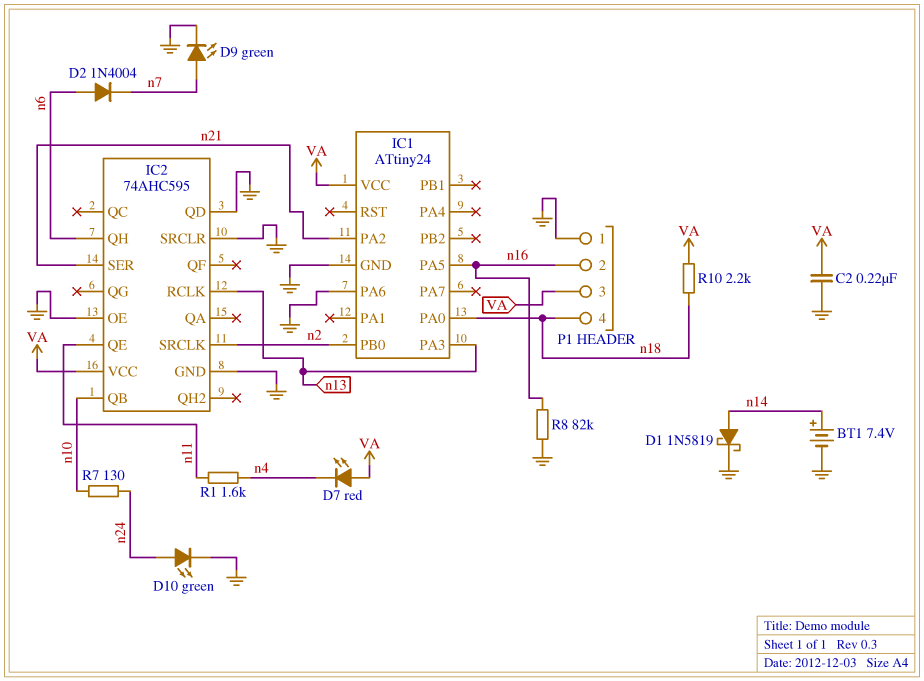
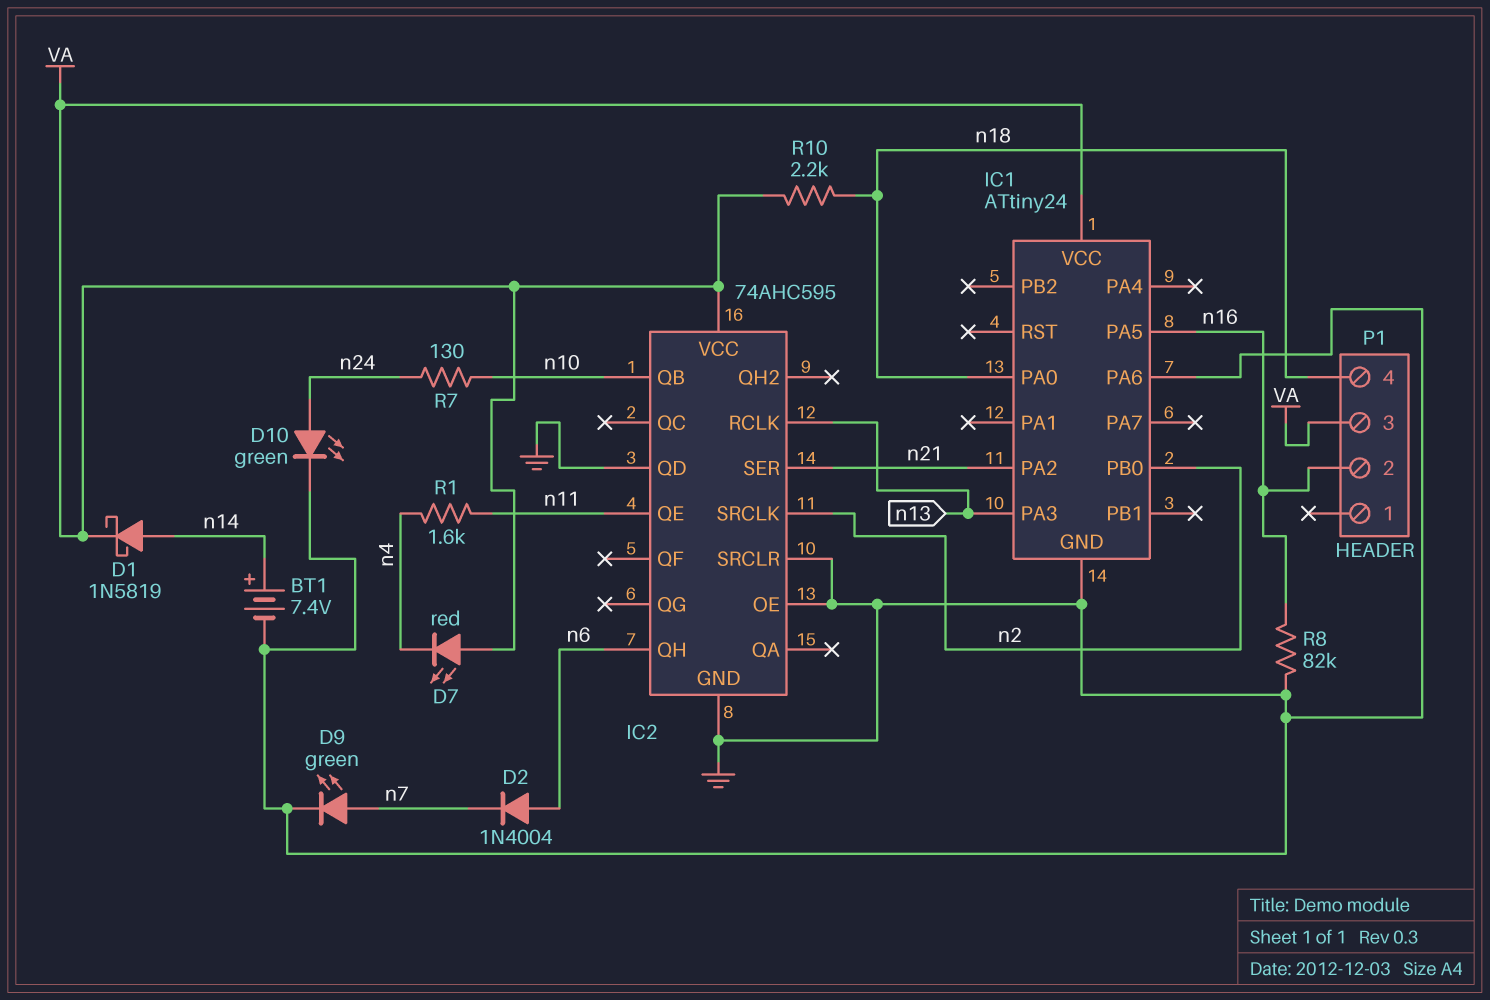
C2: 220nF (GND, VA) -> none
D1: schottky 1N5819 (A n14, K GND) -> schottky 1N5819 (A n14, K VA)
P1 pin 1: GND -> none

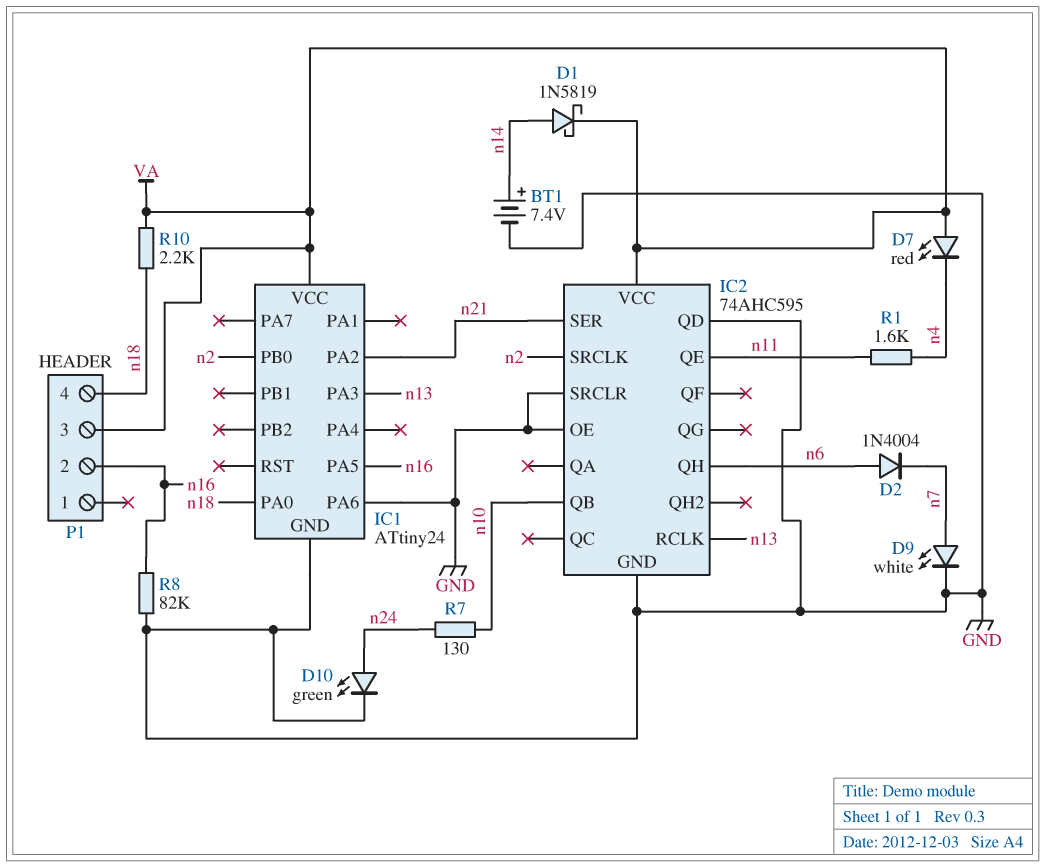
D9: LED green (A n7, K GND) -> LED white (A n7, K GND)

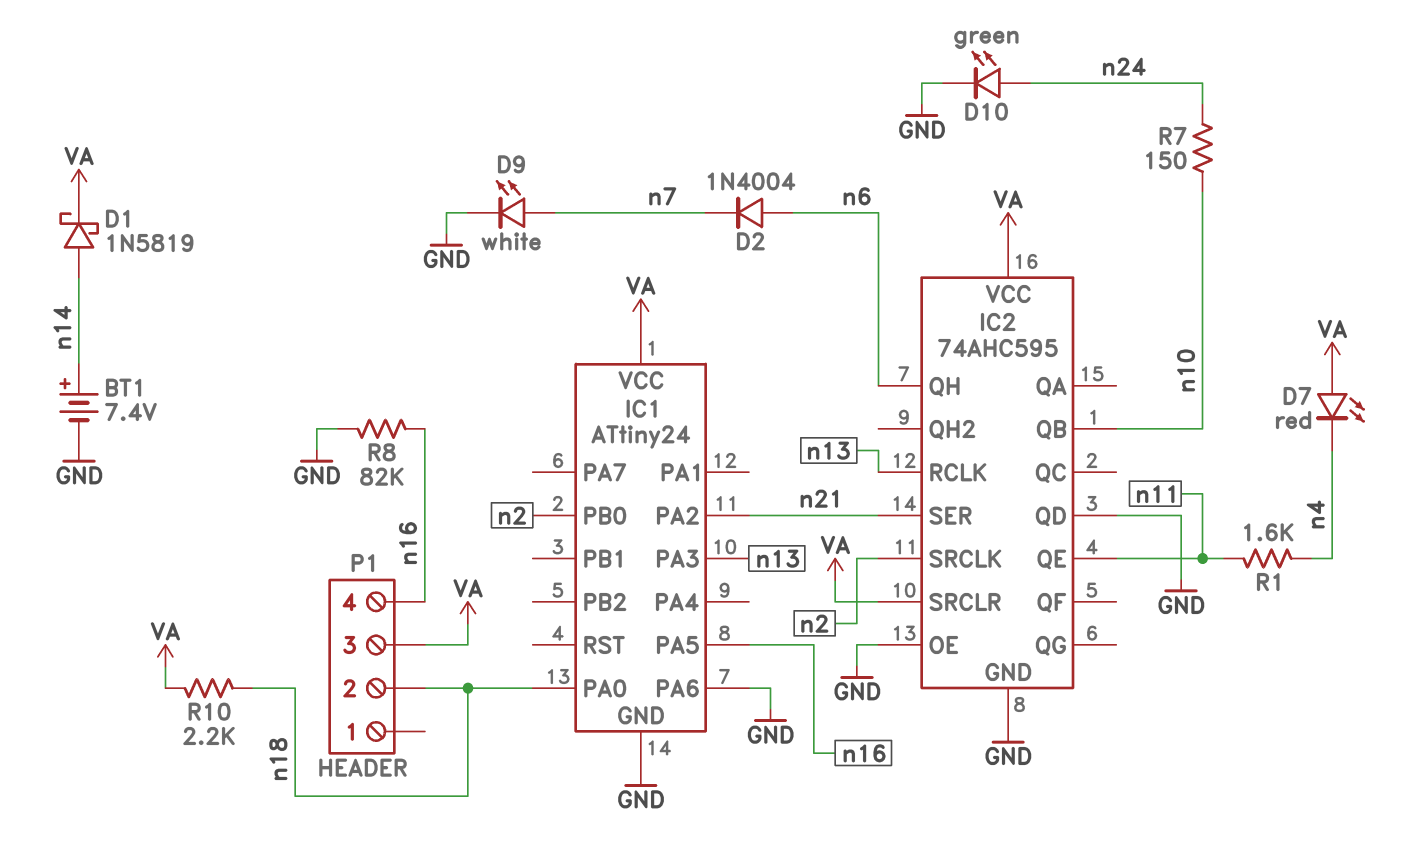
IC2 pin SRCLR: GND -> VA
P1 pin 2: n16 -> n18
P1 pin 4: n18 -> n16
R7: 130 (n10, n24) -> 150 (n10, n24)

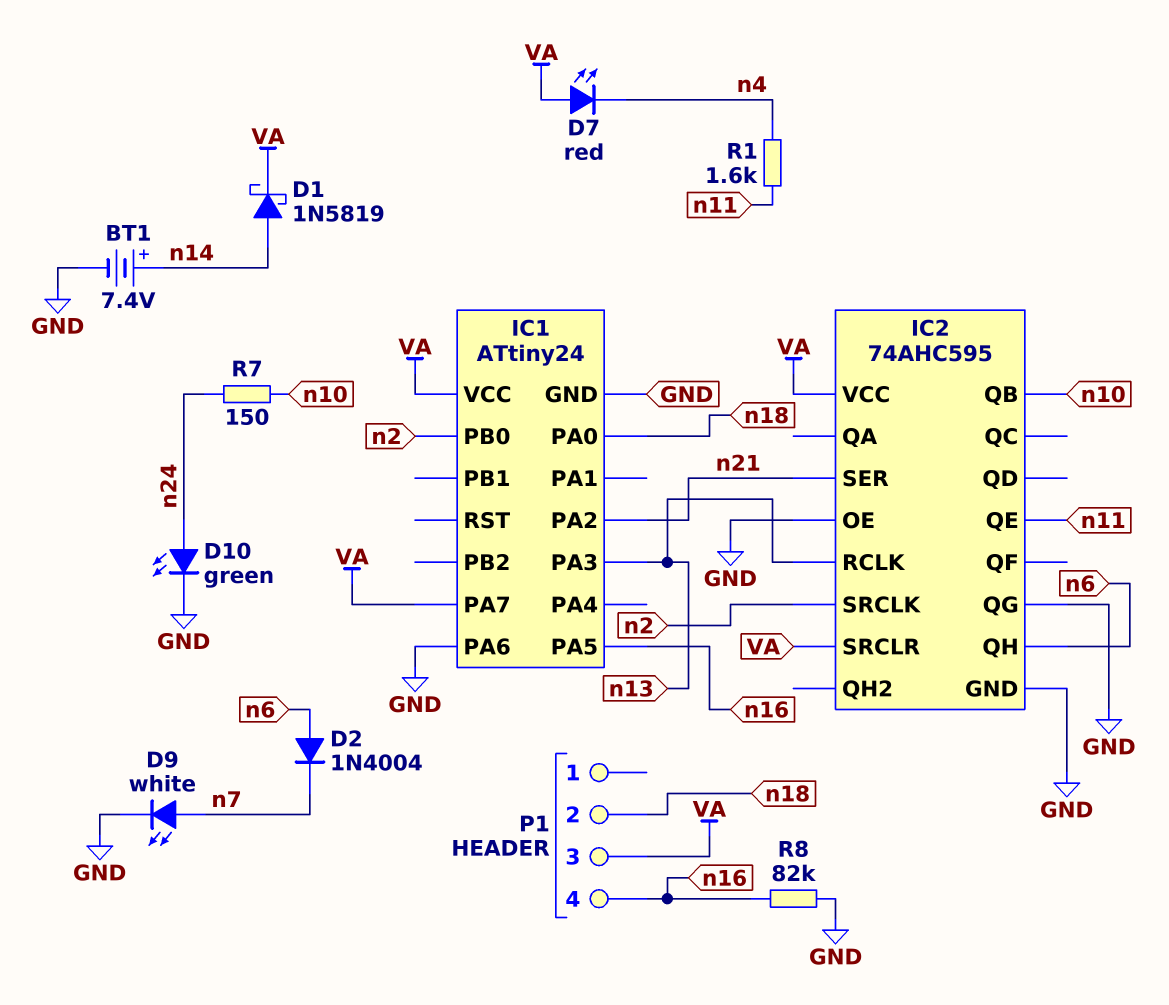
IC1 pin PA7: none -> VA
IC2 pin QD: GND -> none
IC2 pin QG: none -> GND
R10: 2.2k (VA, n18) -> none

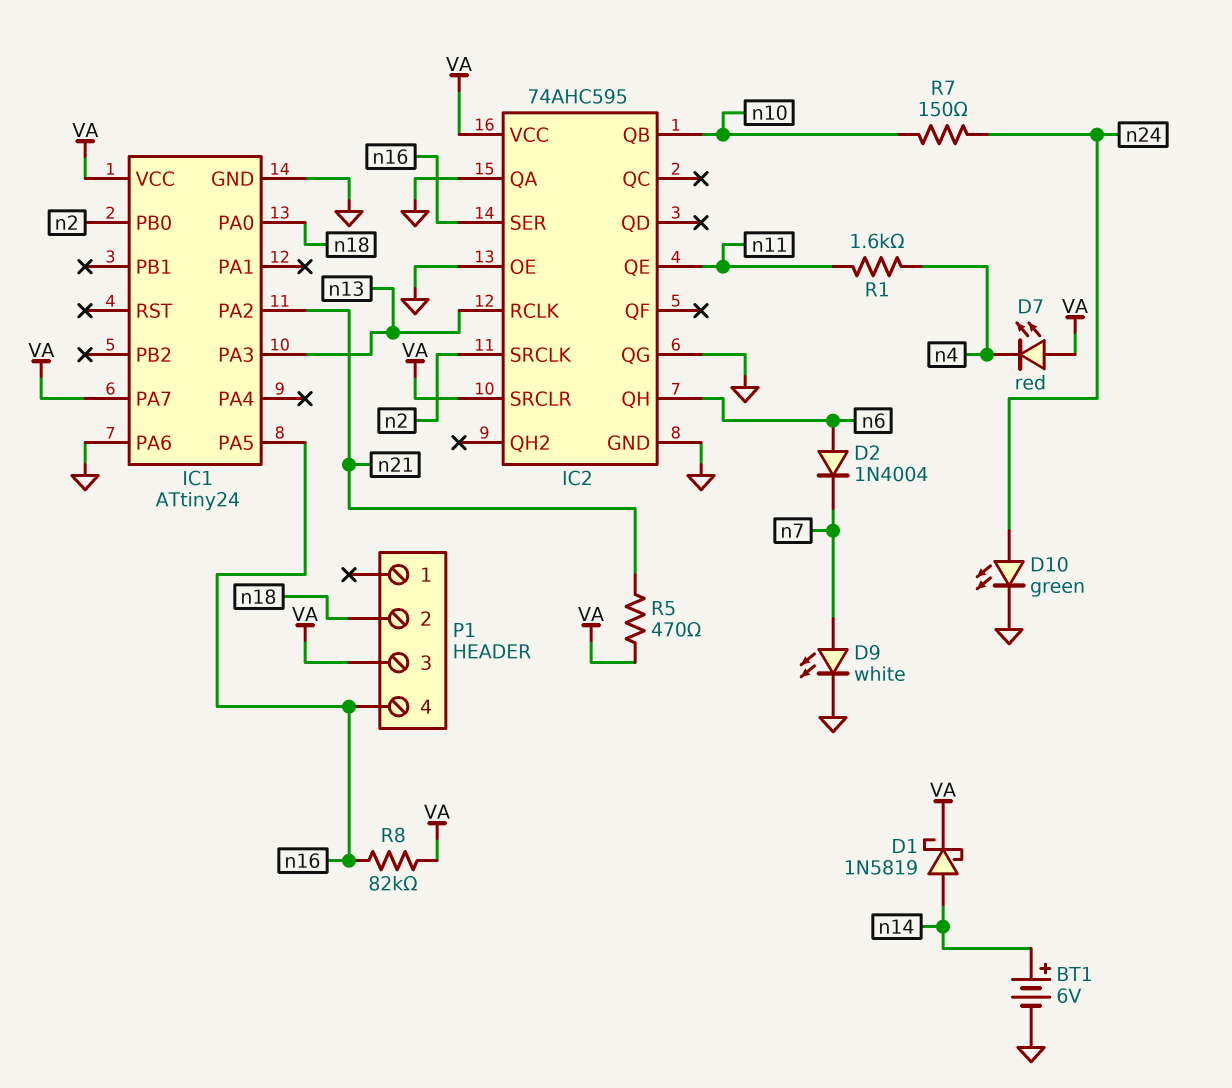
BT1: 7.4V (plus n14, minus GND) -> 6V (plus n14, minus GND)
IC2 pin QA: none -> GND
IC2 pin SER: n21 -> n16
R5: none -> 470 (VA, n21)
R8: 82k (GND, n16) -> 82k (VA, n16)

